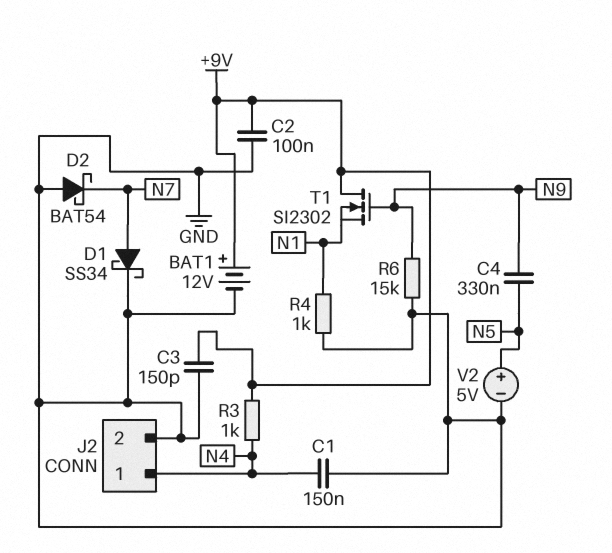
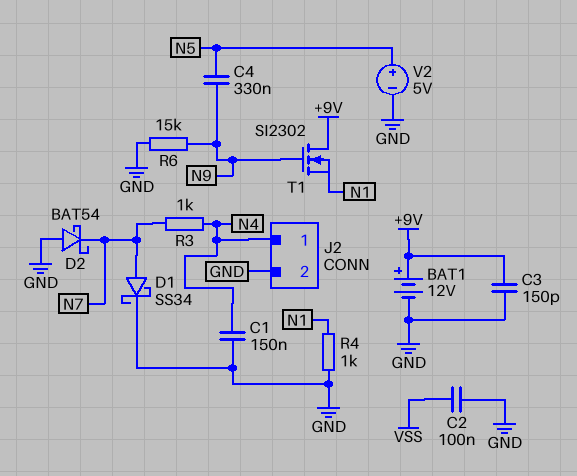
C2: 100nF (+9V, GND) -> 100nF (GND, VSS)
R3: 1k (+9V, N4) -> 1k (N4, N7)

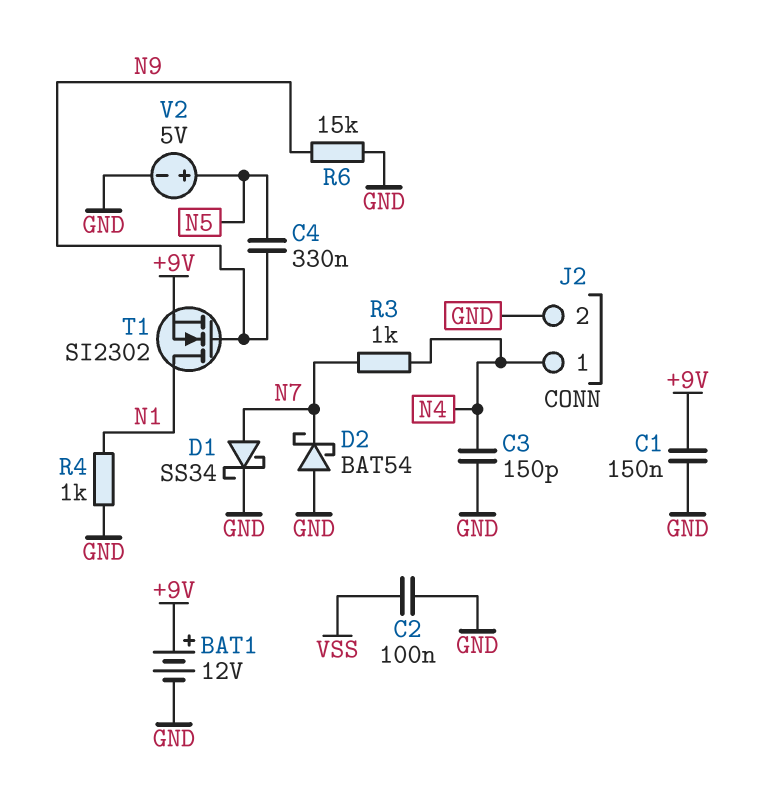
C1: 150nF (GND, N4) -> 150nF (+9V, GND)
C3: 150pF (+9V, GND) -> 150pF (GND, N4)
T1: NMOS SI2302 (G N9, D +9V, S N1) -> NMOS SI2302 (G N9, D N1, S +9V)

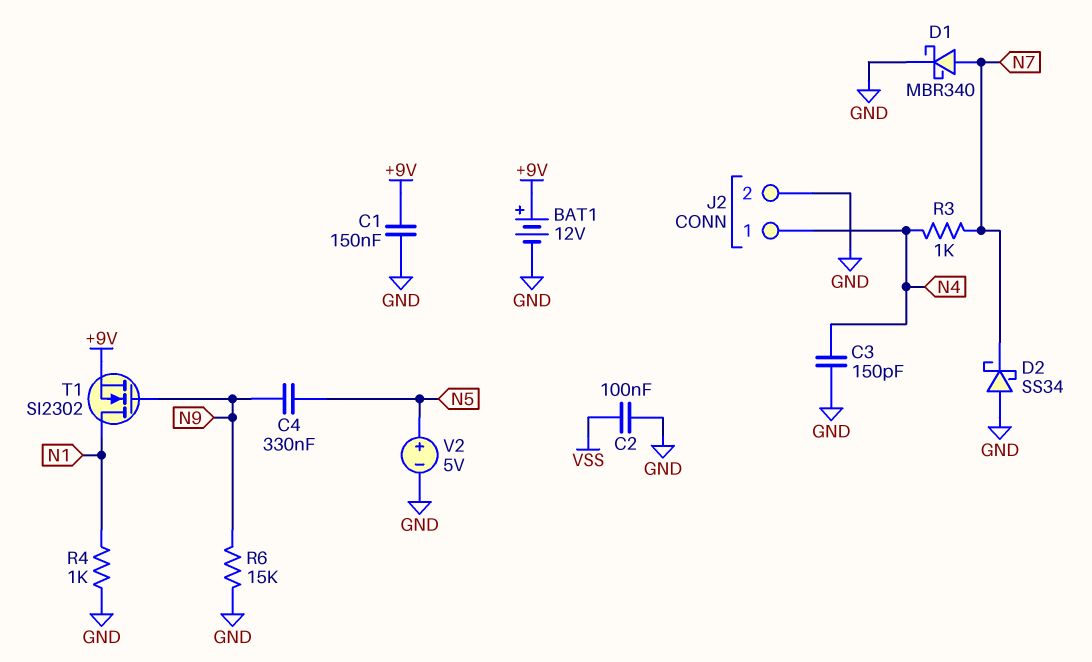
D1: schottky SS34 (A N7, K GND) -> schottky MBR340 (A N7, K GND)
D2: schottky BAT54 (A GND, K N7) -> schottky SS34 (A GND, K N7)

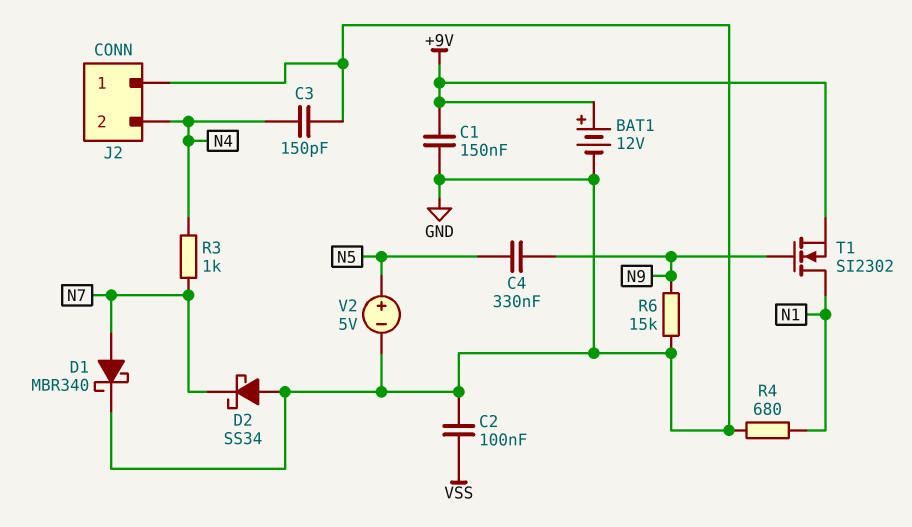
J2 pin 1: N4 -> GND
J2 pin 2: GND -> N4
R4: 1k (GND, N1) -> 680 (GND, N1)

